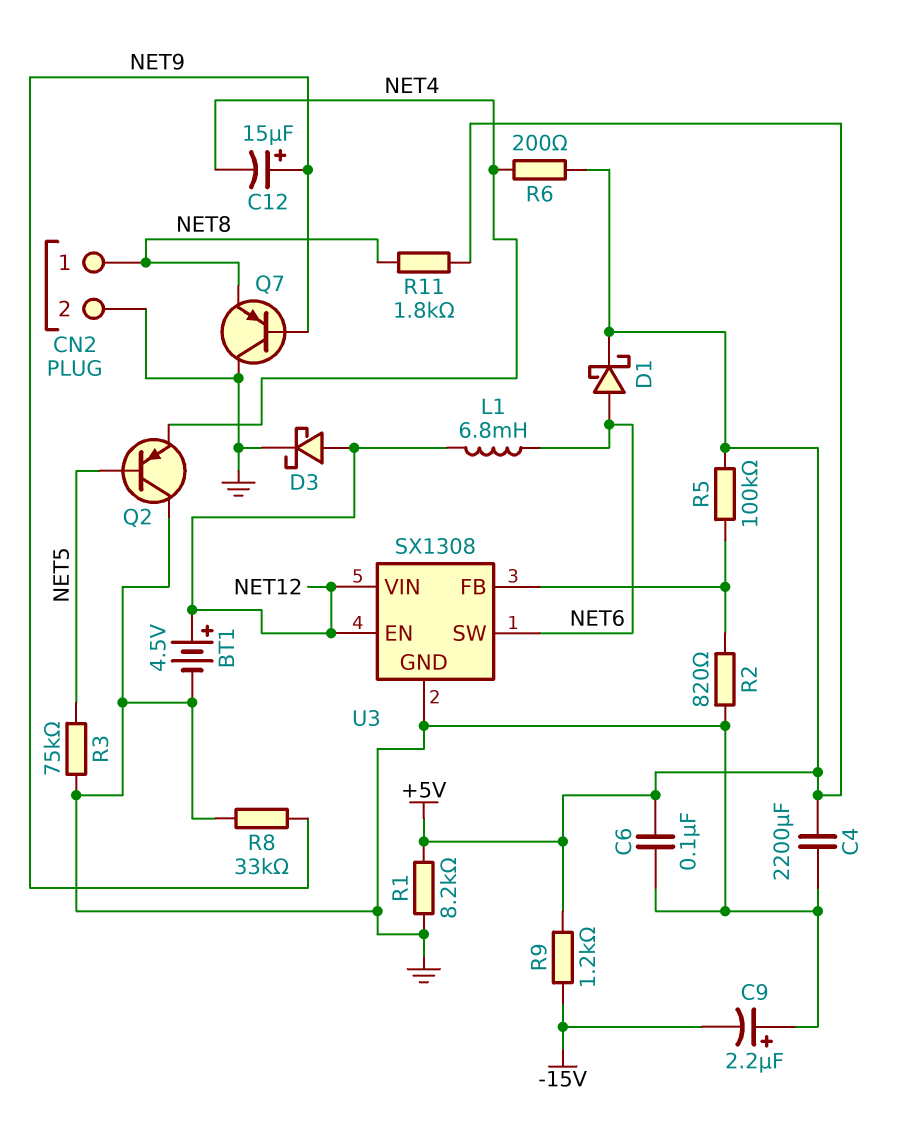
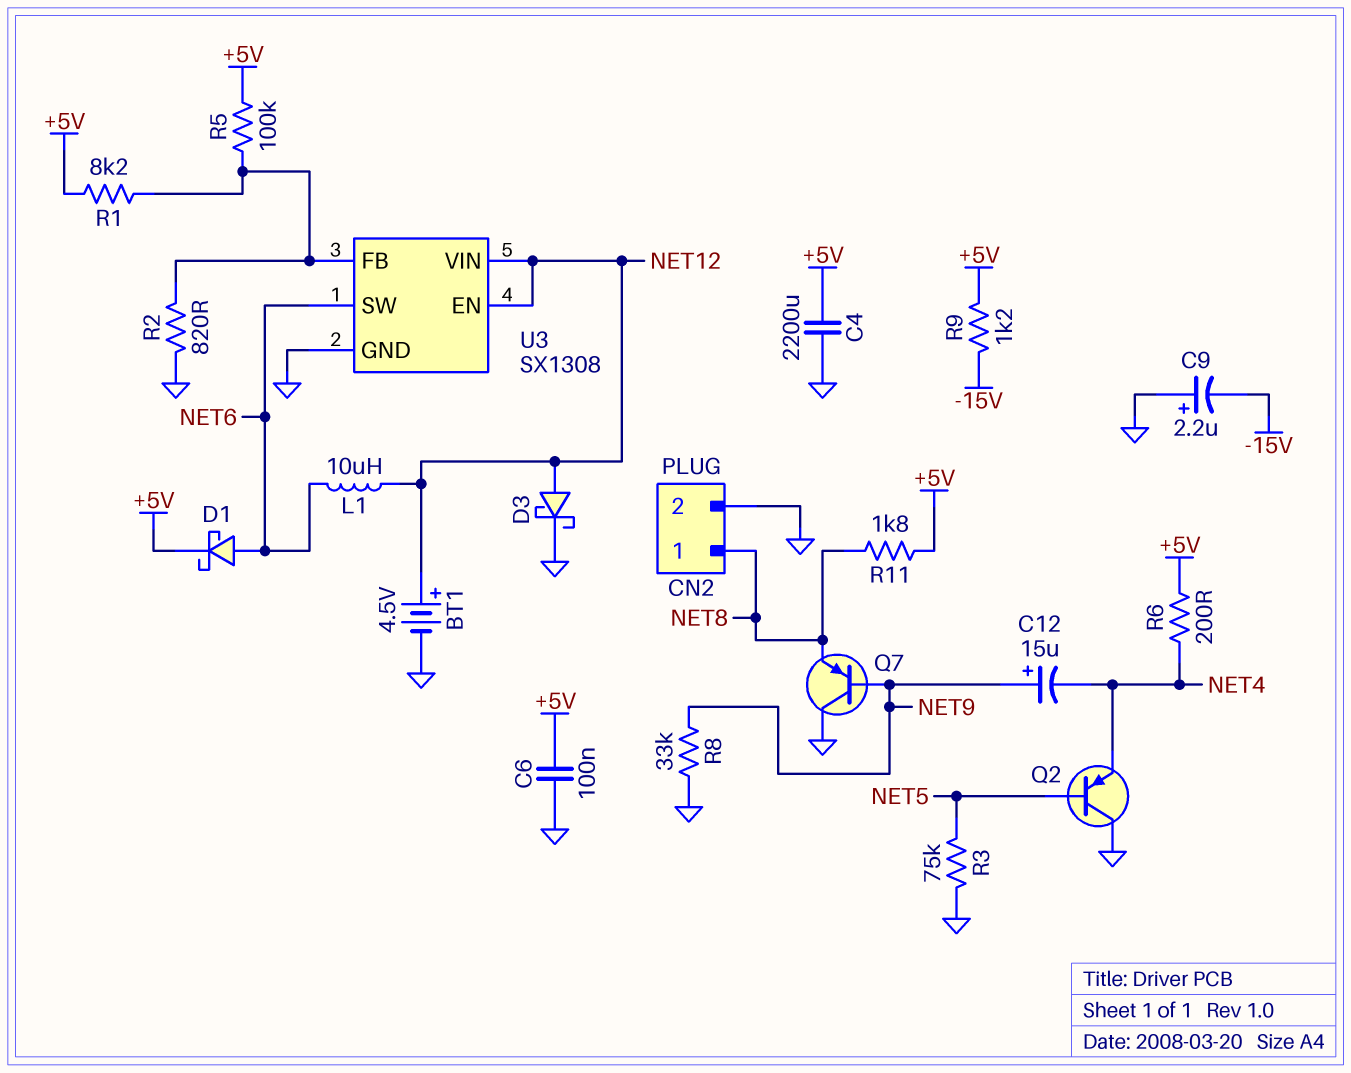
L1: 6.8mH (NET6, NET12) -> 10uH (NET6, NET12)
R1: 8.2k (+5V, GND) -> 8.2k (+5V, U3/FB)

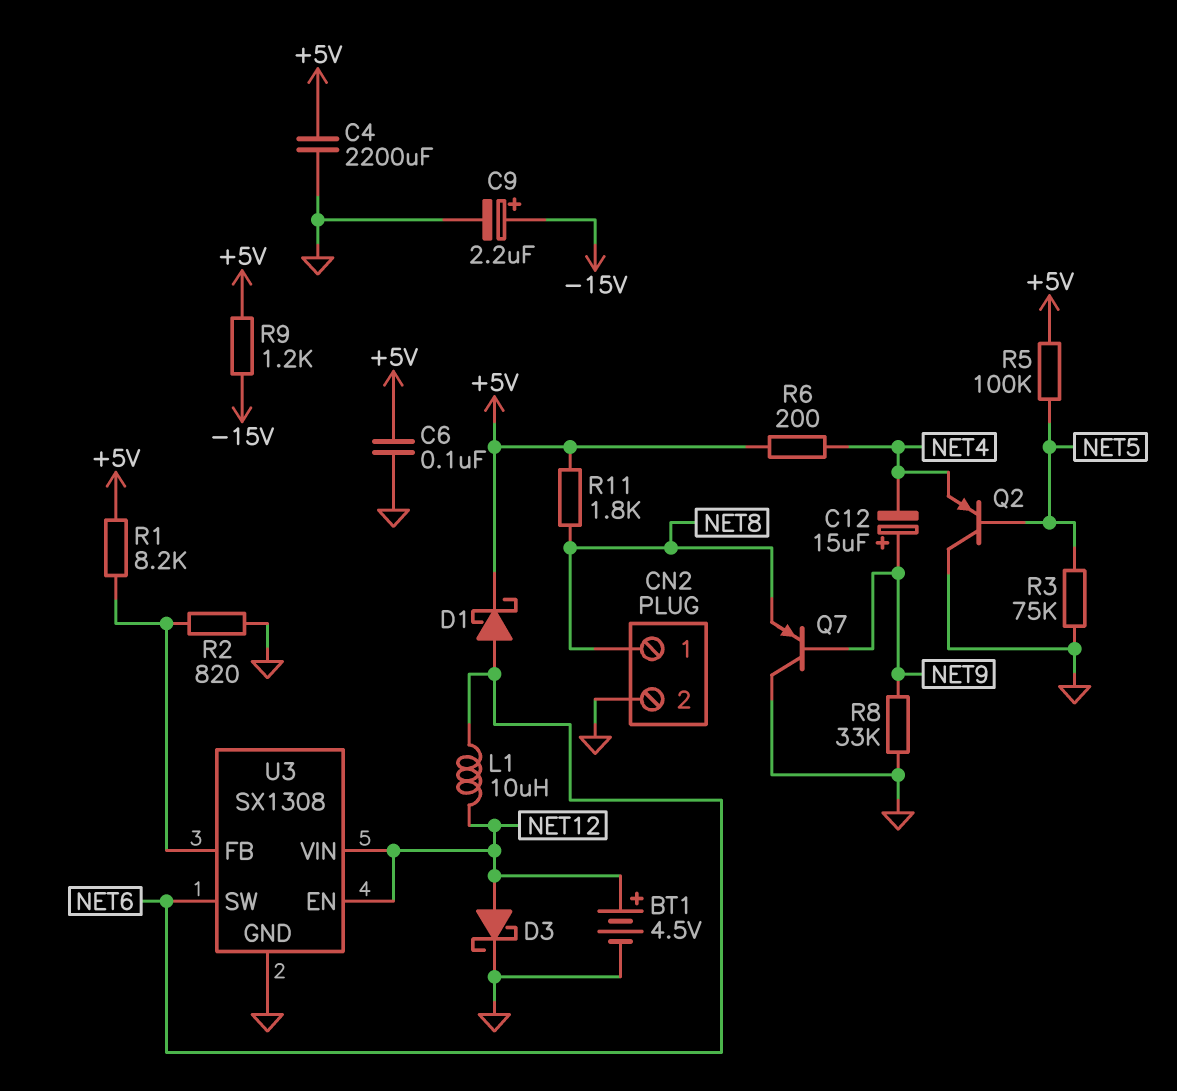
C9: 2.2uF (plus GND, minus -15V) -> 2.2uF (plus -15V, minus GND)
R5: 100k (+5V, U3/FB) -> 100k (+5V, NET5)

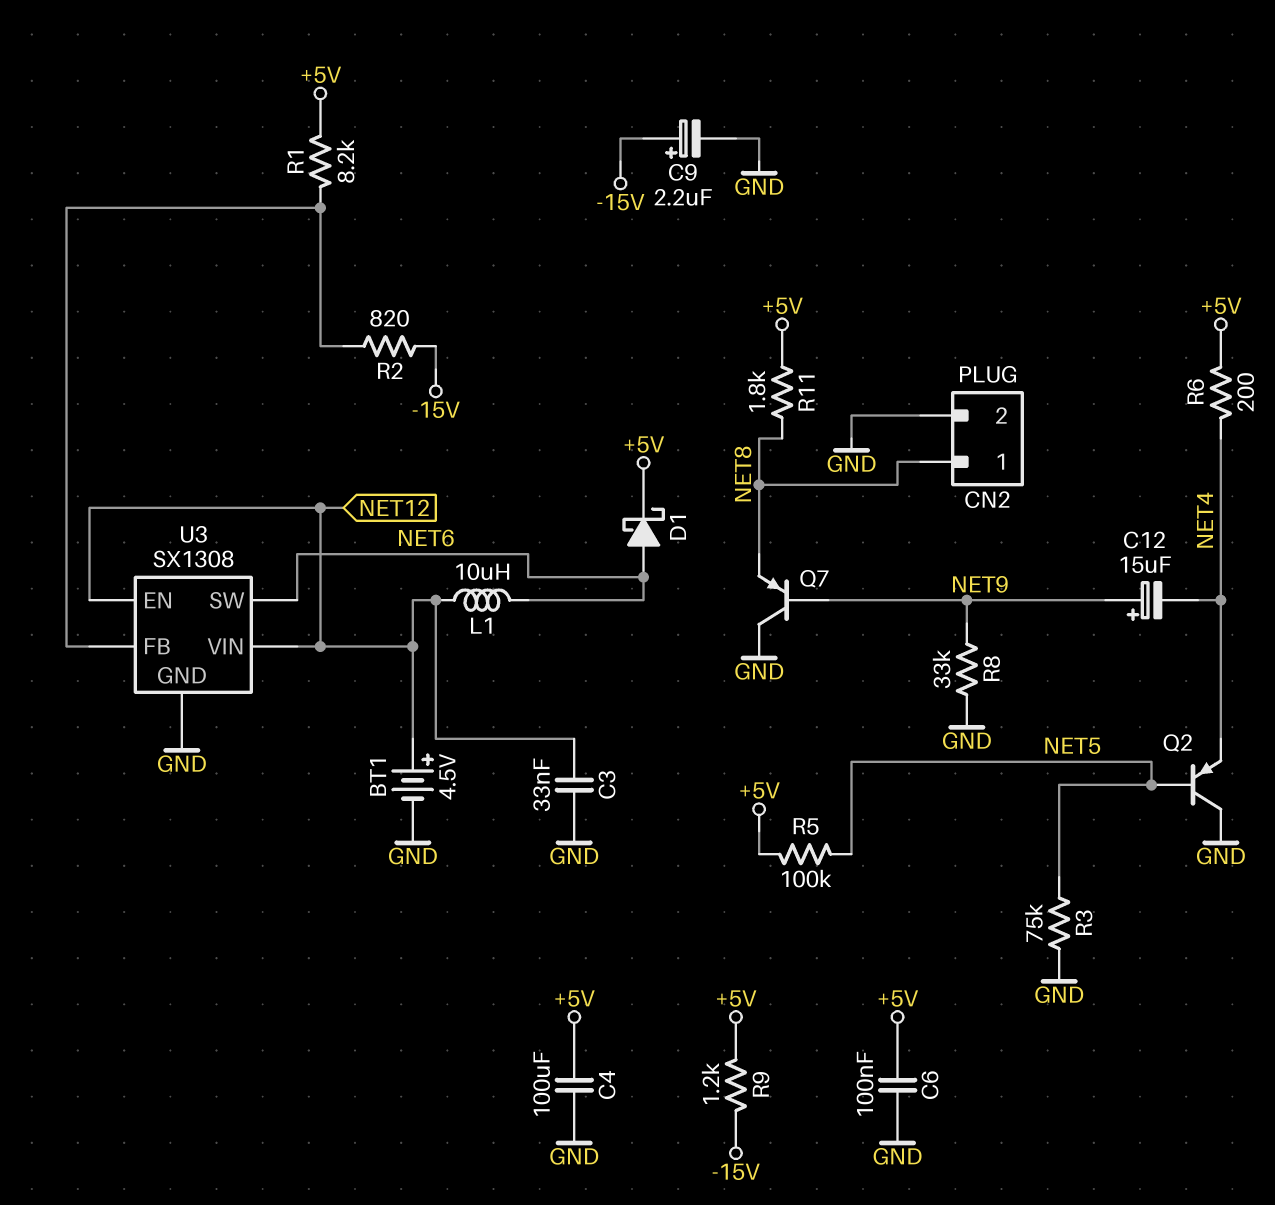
C3: none -> 33nF (GND, NET12)
C4: 2200uF (+5V, GND) -> 100uF (+5V, GND)
D3: schottky (A NET12, K GND) -> none
R2: 820 (GND, U3/FB) -> 820 (-15V, U3/FB)

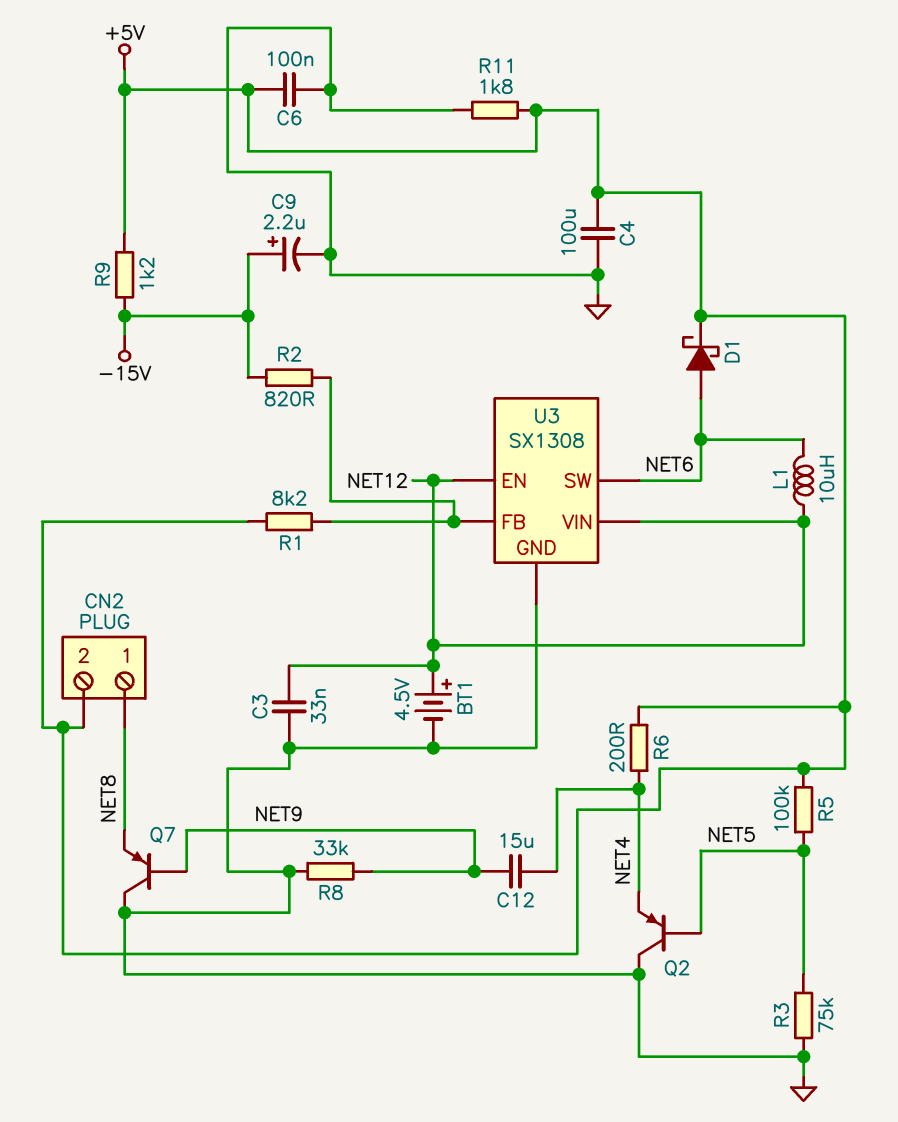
C12: 15uF (plus NET9, minus NET4) -> 15uF (NET4, NET9)
CN2 pin 2: GND -> +5V
R11: 1.8k (+5V, NET8) -> 1.8k (+5V, GND)

